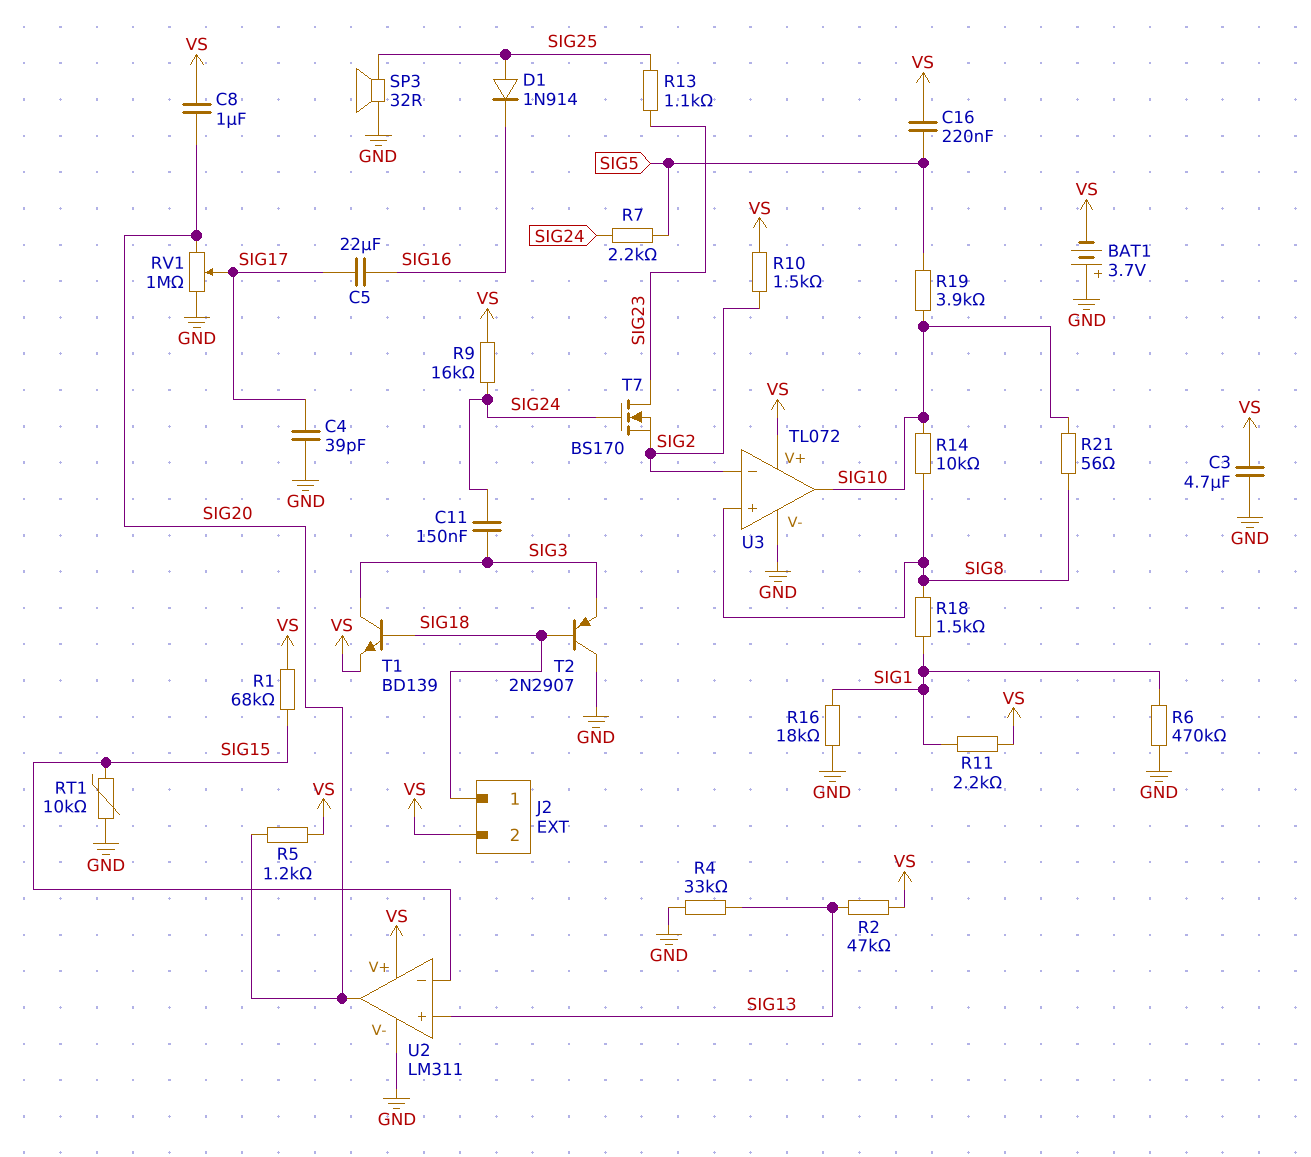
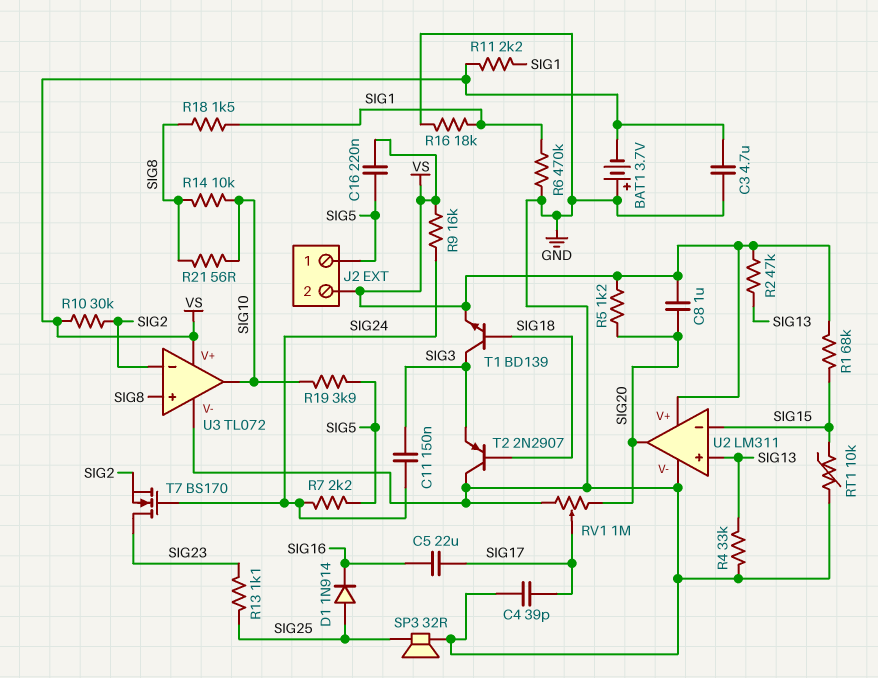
J2 pin 1: SIG18 -> SIG5
R10: 1.5k (SIG2, VS) -> 30k (SIG2, VS)

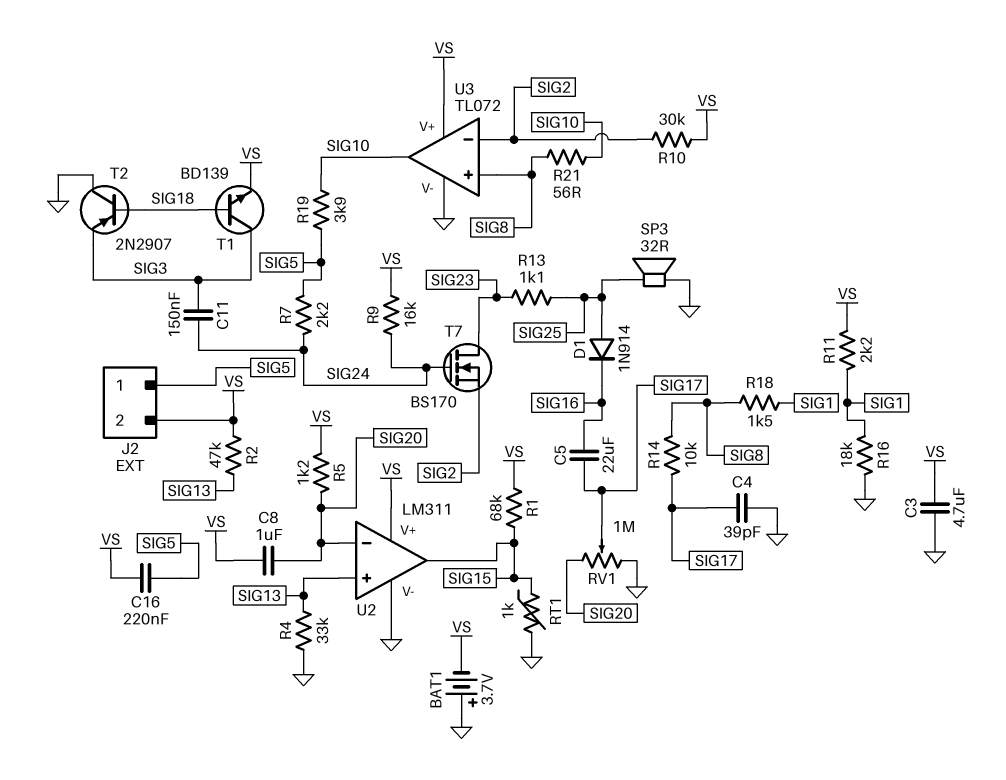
R6: 470k (GND, SIG1) -> none
R14: 10k (SIG8, SIG10) -> 10k (SIG8, SIG17)
RT1: 10k (GND, SIG15) -> 1k (GND, SIG15)
U2 pin in-: SIG15 -> SIG20
U2 pin out: SIG20 -> SIG15

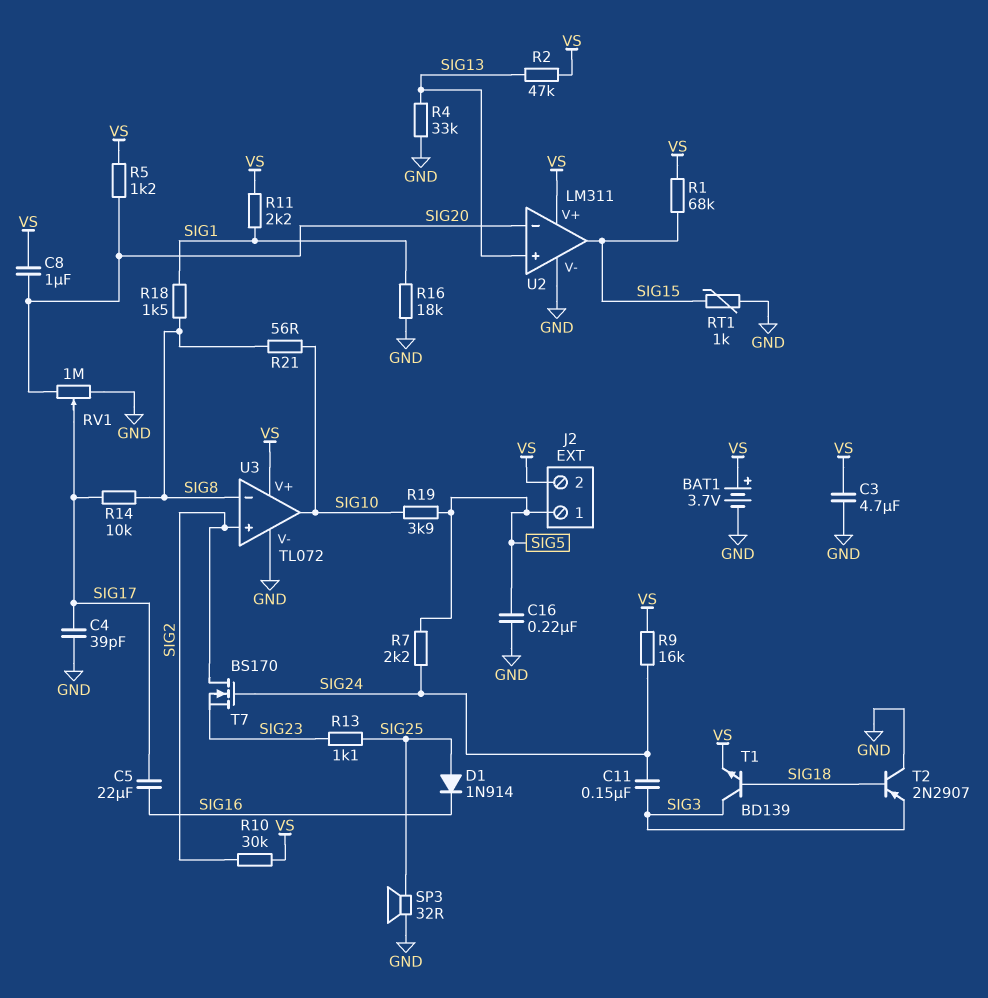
BAT1: 3.7V (plus GND, minus VS) -> 3.7V (plus VS, minus GND)
C16: 220nF (SIG5, VS) -> 220nF (GND, SIG5)
T7: NMOS BS170 (G SIG24, D SIG23, S SIG2) -> NMOS BS170 (G SIG24, D SIG2, S SIG23)
U3 pin in+: SIG8 -> SIG2
U3 pin in-: SIG2 -> SIG8

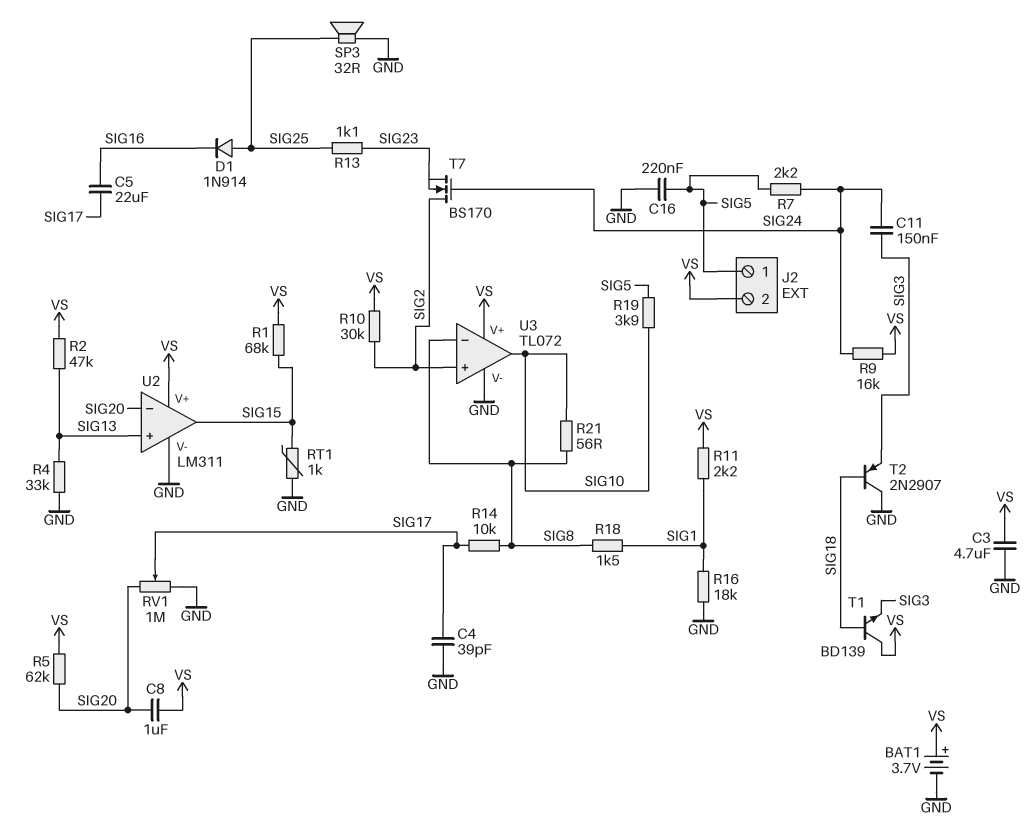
R5: 1.2k (SIG20, VS) -> 62k (SIG20, VS)
T1: NPN BD139 (B SIG18, C SIG3, E VS) -> NPN BD139 (B SIG18, C VS, E SIG3)

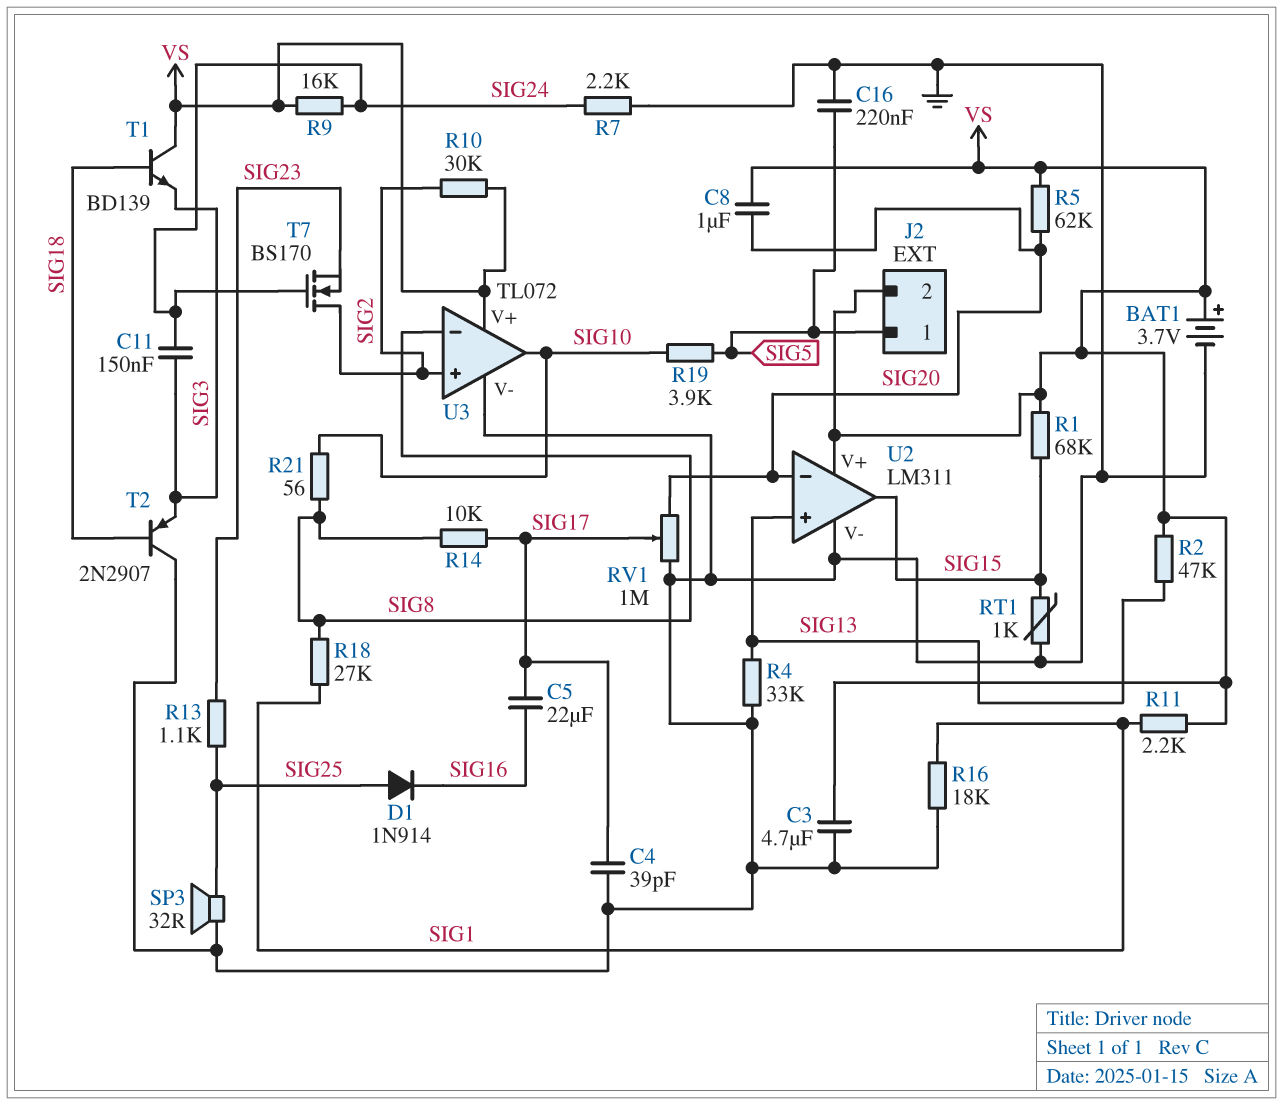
R7: 2.2k (SIG5, SIG24) -> 2.2k (GND, SIG24)
R18: 1.5k (SIG1, SIG8) -> 27k (SIG1, SIG8)

